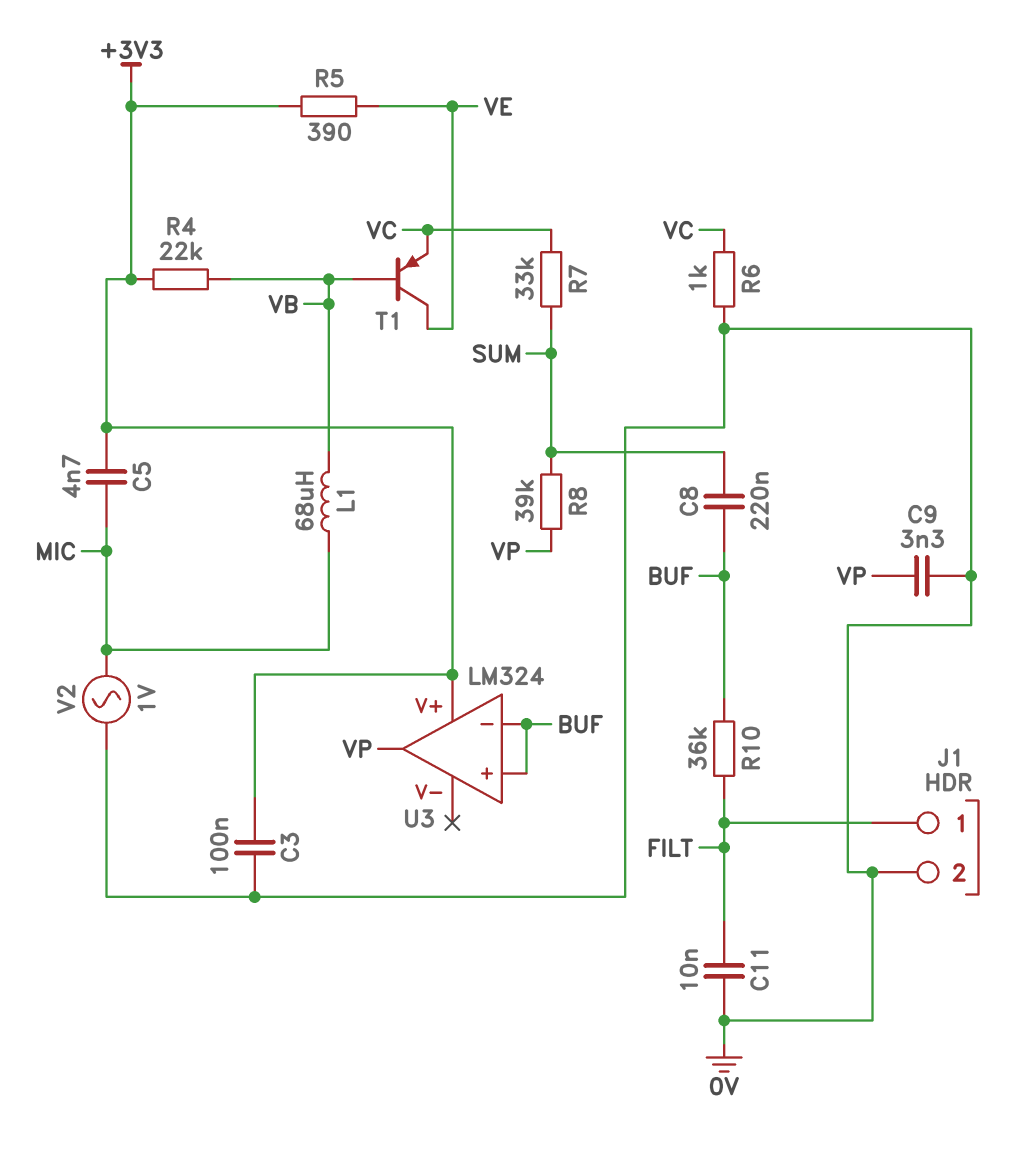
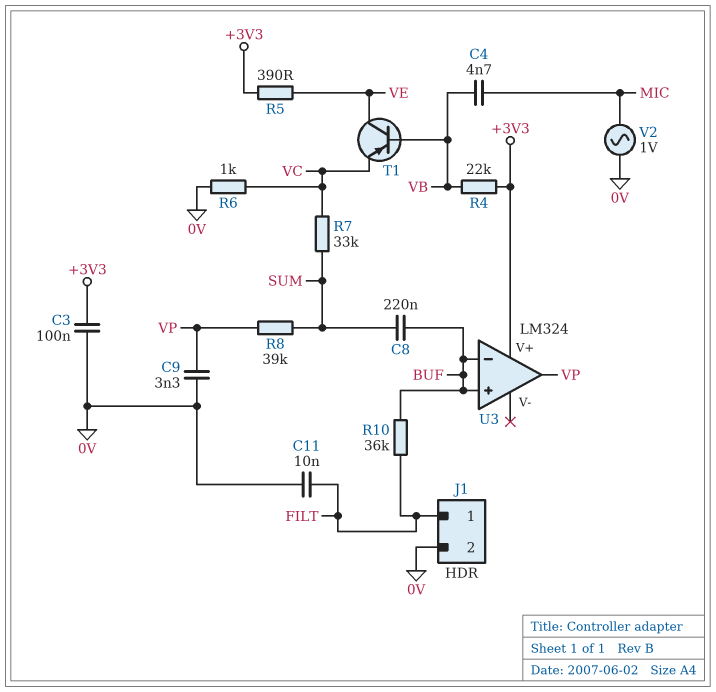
C4: none -> 4.7nF (MIC, VB)
C5: 4.7nF (+3V3, MIC) -> none
L1: 68uH (MIC, VB) -> none

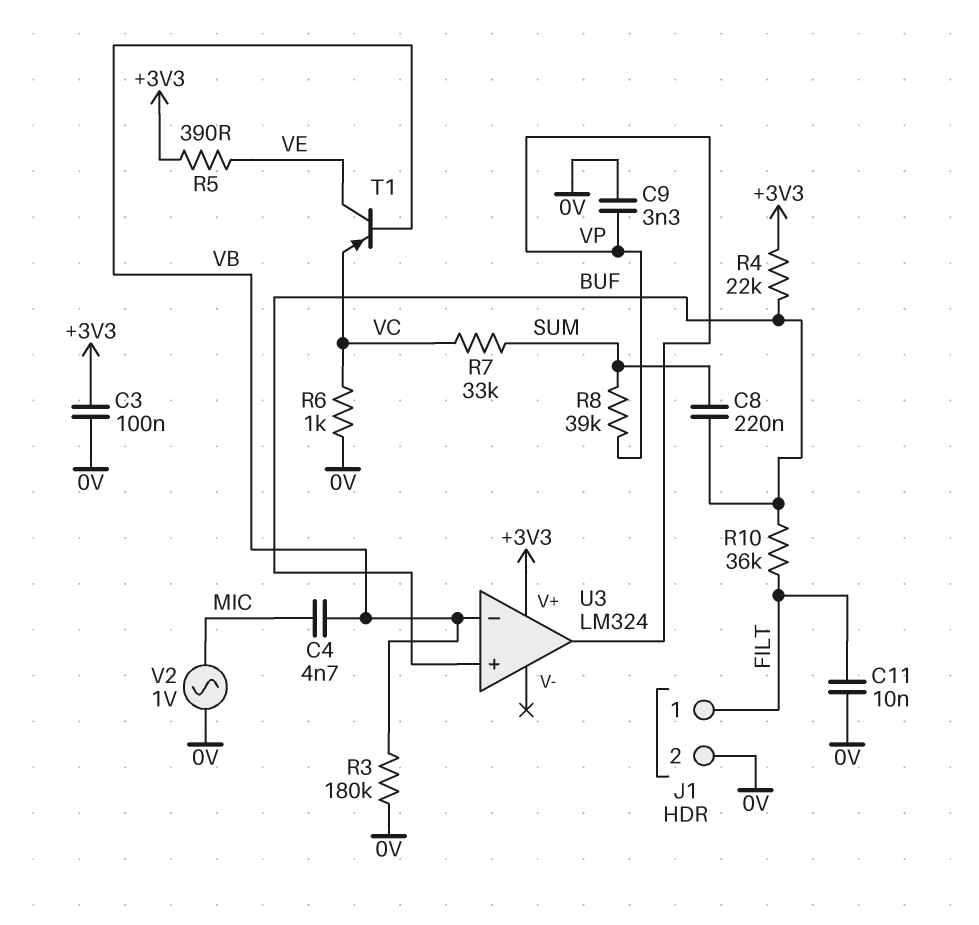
R3: none -> 180k (0V, VB)
R4: 22k (+3V3, VB) -> 22k (+3V3, BUF)
U3 pin in-: BUF -> VB

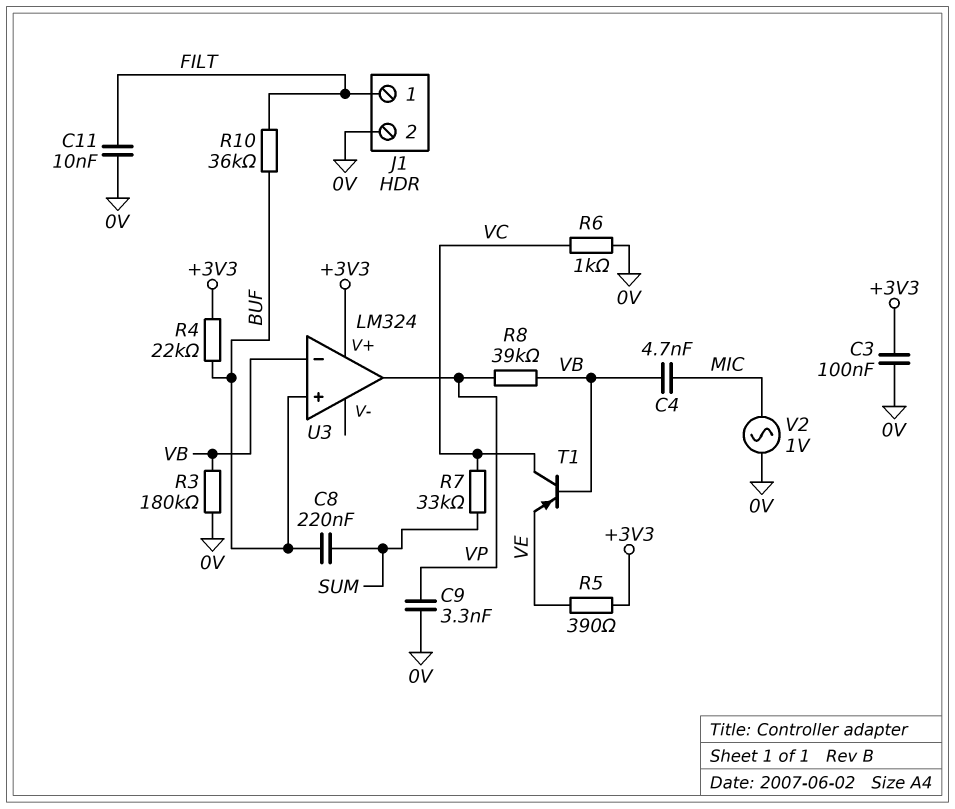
R8: 39k (SUM, VP) -> 39k (VB, VP)
T1: PNP (B VB, C VE, E VC) -> PNP (B VB, C VC, E VE)

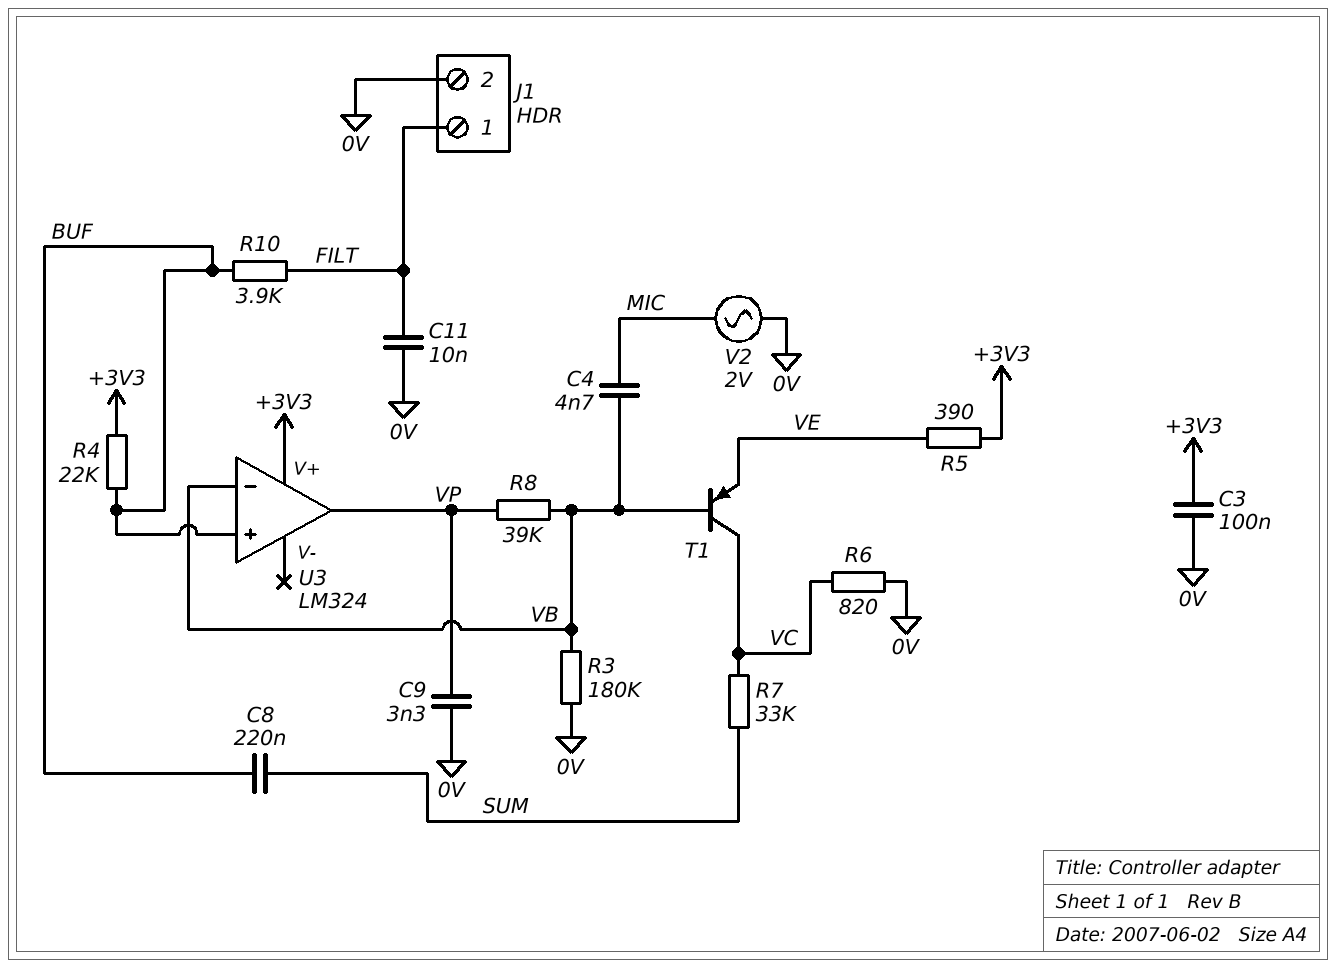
R6: 1k (0V, VC) -> 820 (0V, VC)
R10: 36k (BUF, FILT) -> 3.9k (BUF, FILT)
V2: AC 1V (0V, MIC) -> AC 2V (0V, MIC)

